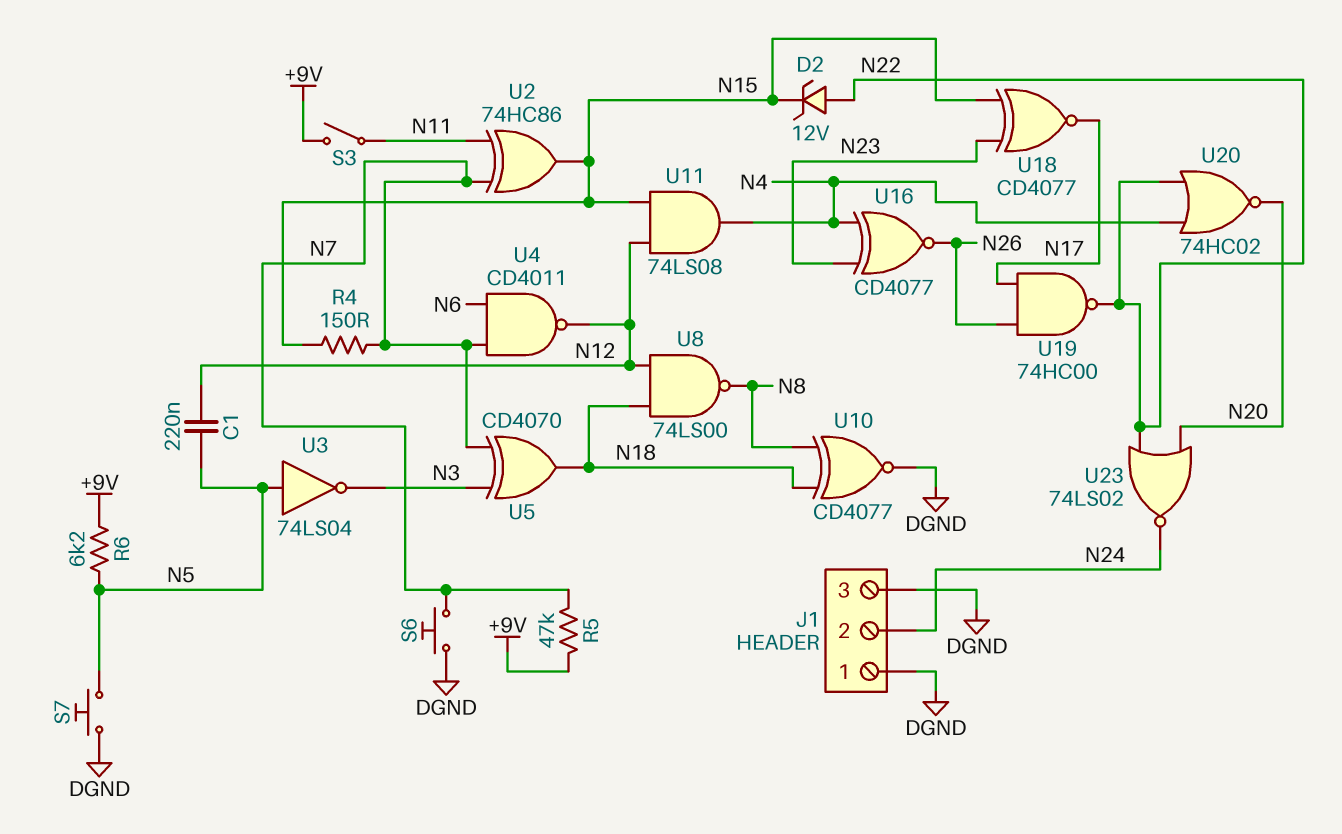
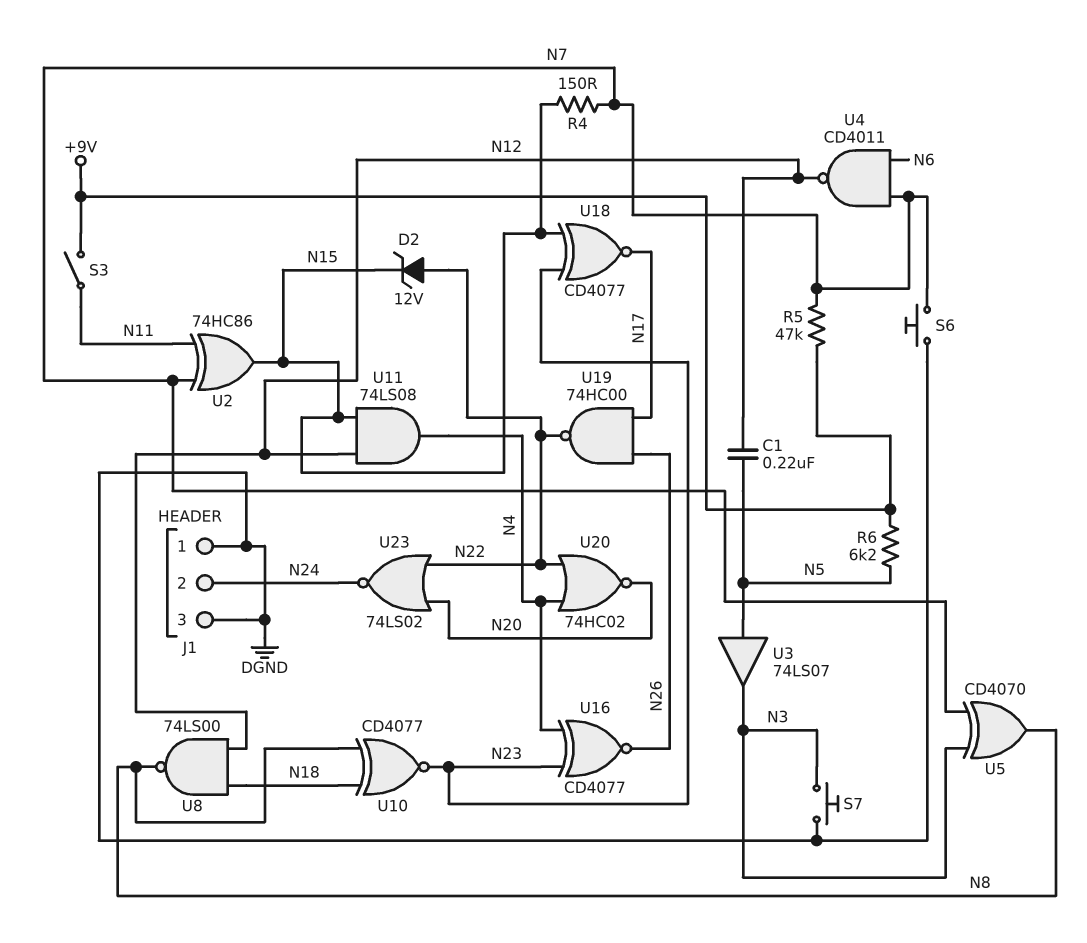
S7: button (DGND, N5) -> button (DGND, N3)
U3: NOT 74LS04 (in N5, out N3) -> buffer 74LS07 (in N5, out N3)
U5: XOR CD4070 (in N3, in N7, out N18) -> XOR CD4070 (in N3, in N7, out N8)
U10: XNOR CD4077 (in N8, in N18, out DGND) -> XNOR CD4077 (in N8, in N18, out N23)

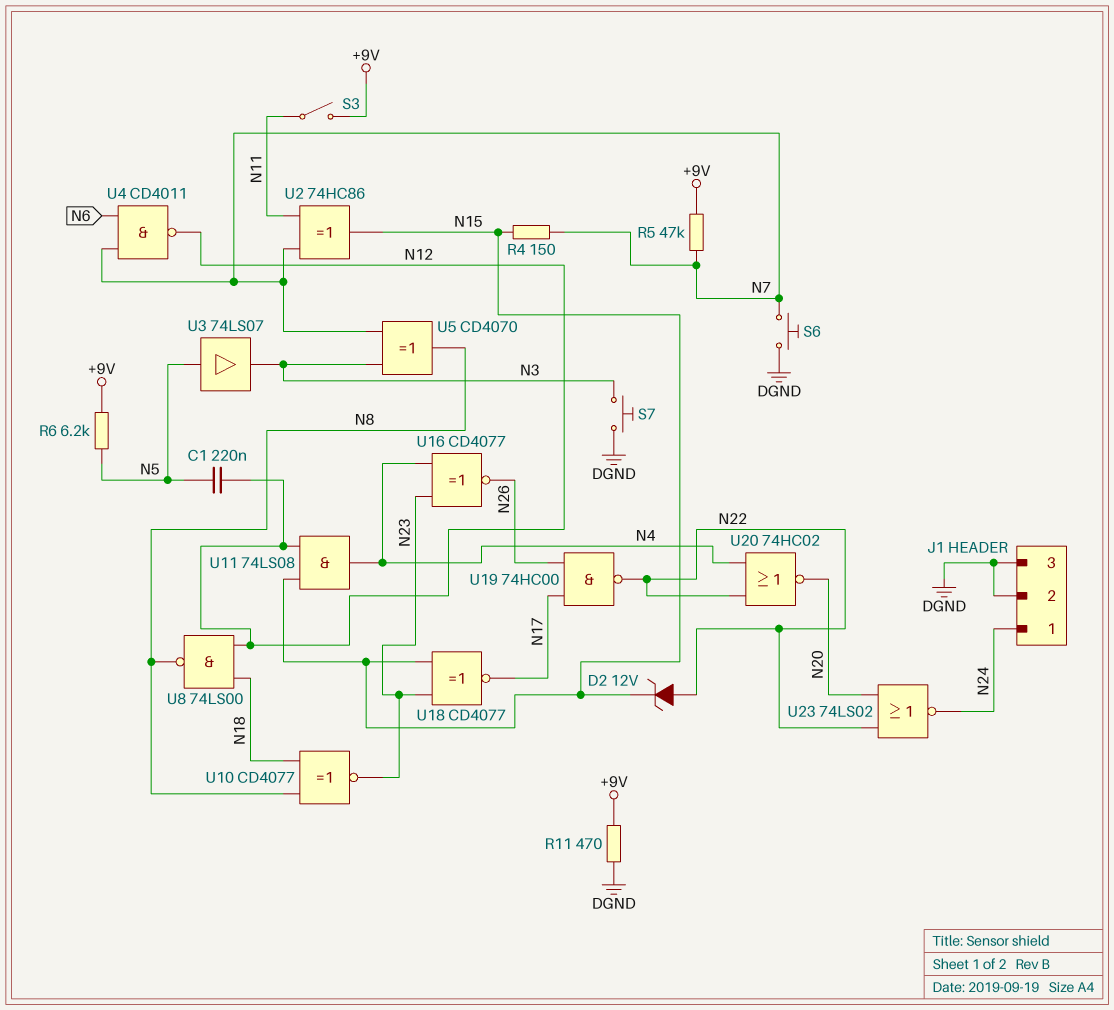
J1 pin 1: DGND -> N24
J1 pin 2: N24 -> DGND
R11: none -> 470 (+9V, DGND)

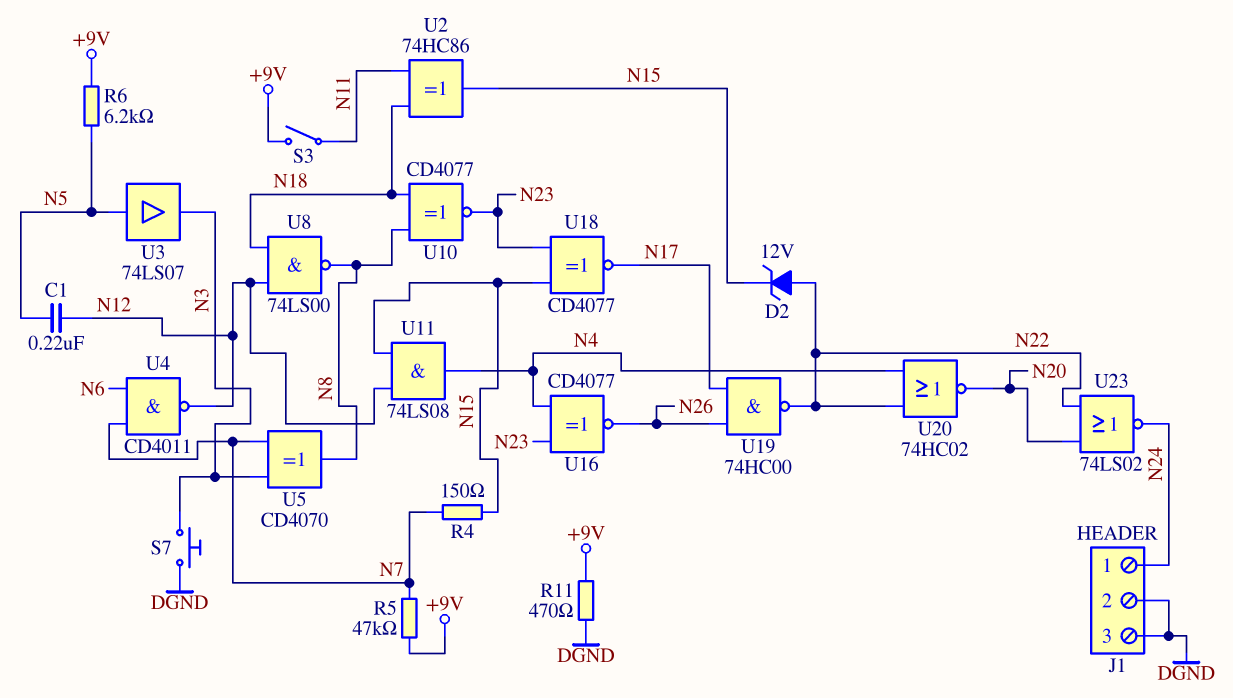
S6: button (DGND, N7) -> none
U2: XOR 74HC86 (in N7, in N11, out N15) -> XOR 74HC86 (in N11, in N18, out N15)

